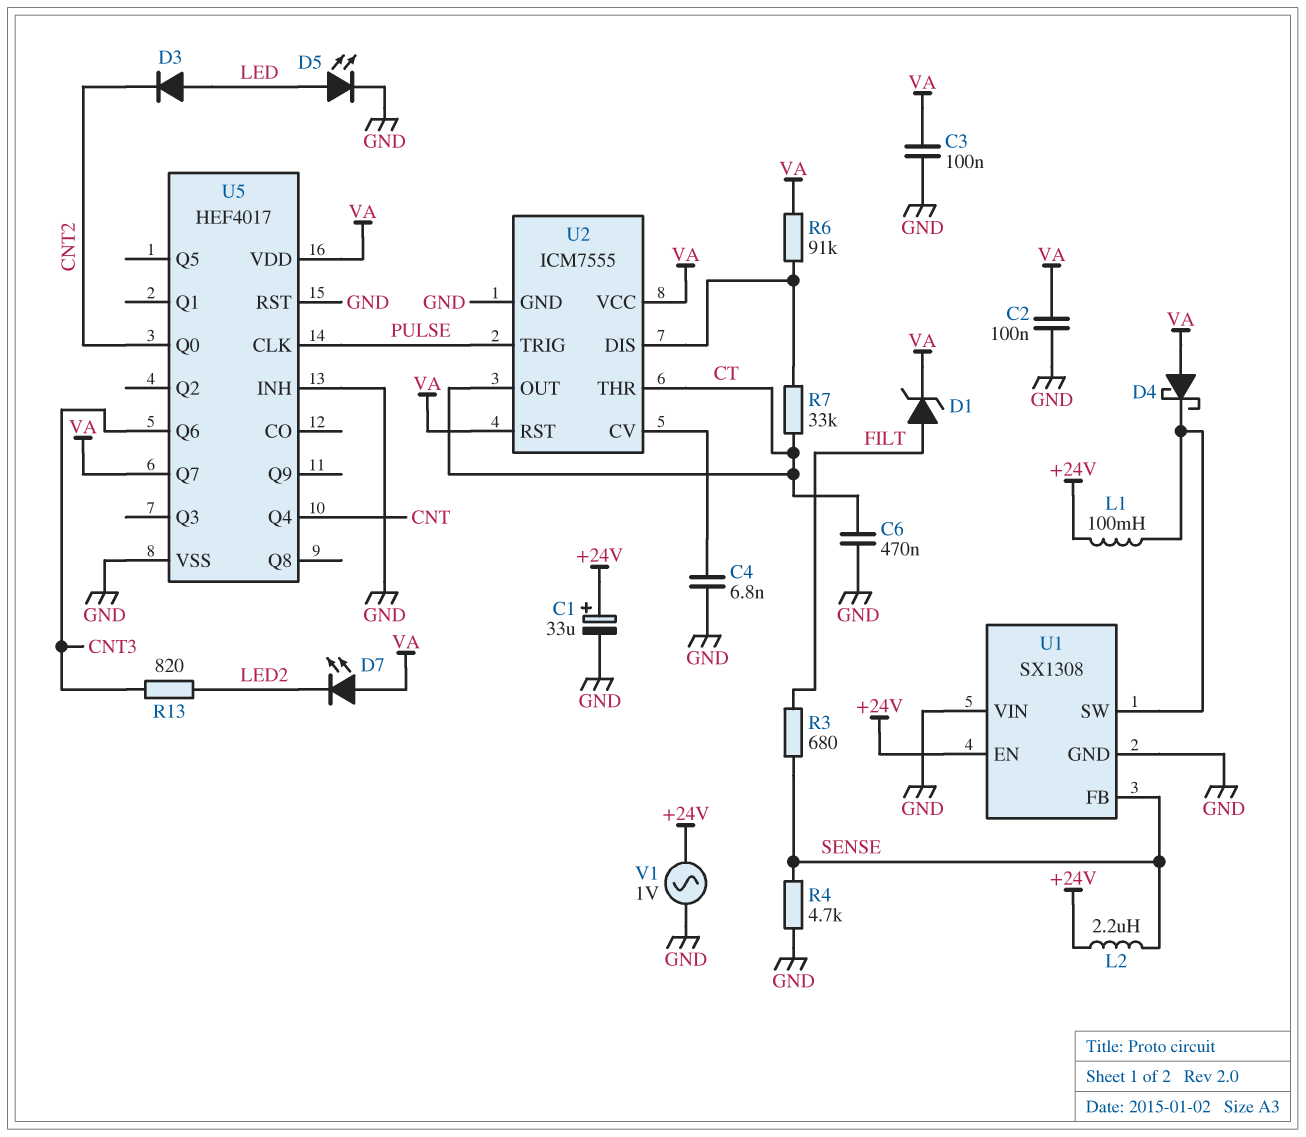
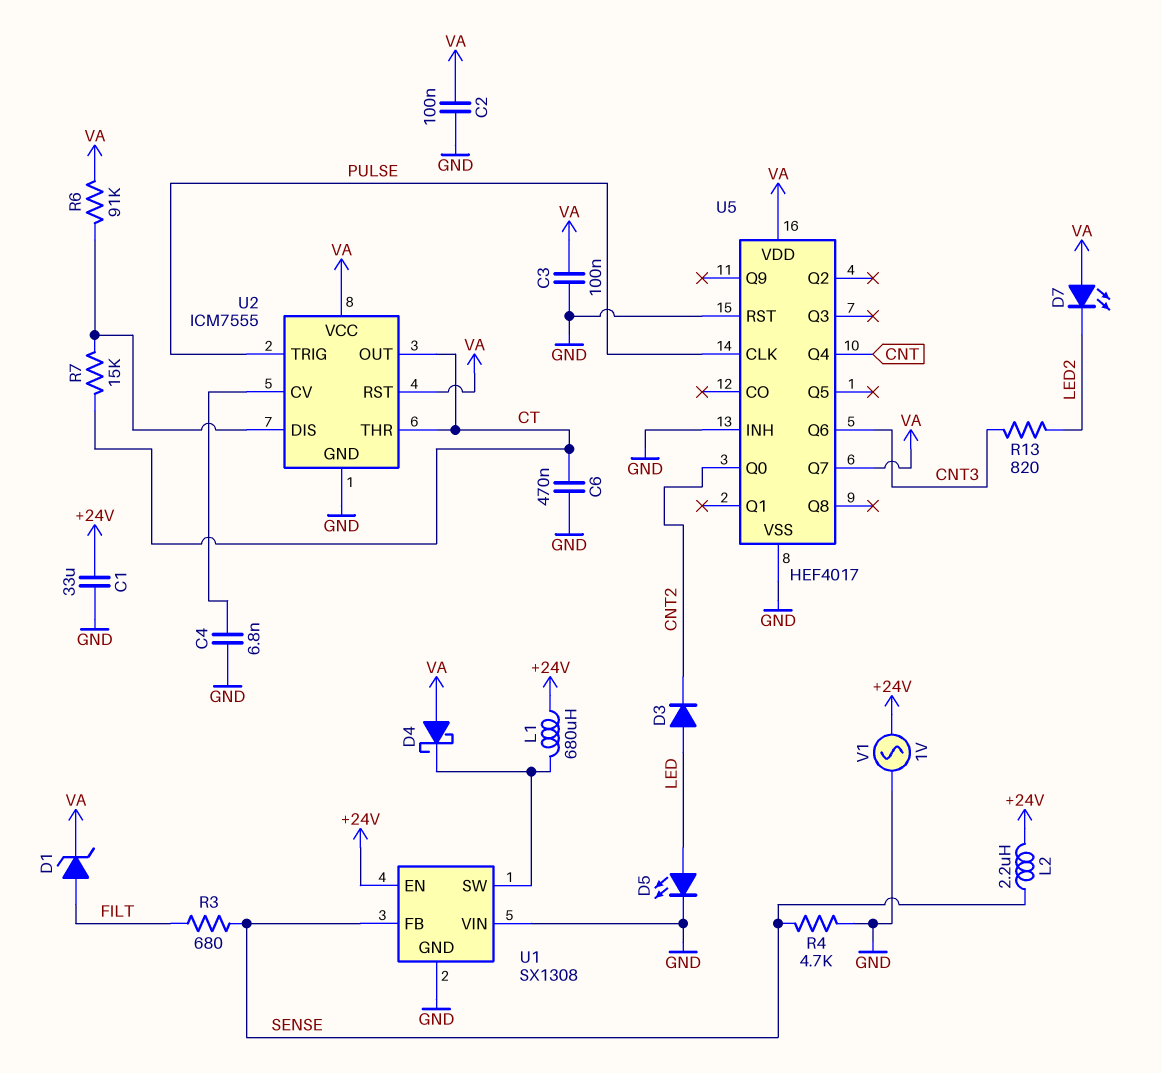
C1: 33uF (plus +24V, minus GND) -> 33uF (+24V, GND)
L1: 100mH (+24V, U1/SW) -> 680uH (+24V, U1/SW)
R7: 33k (CT, U2/DIS) -> 15k (CT, U2/DIS)

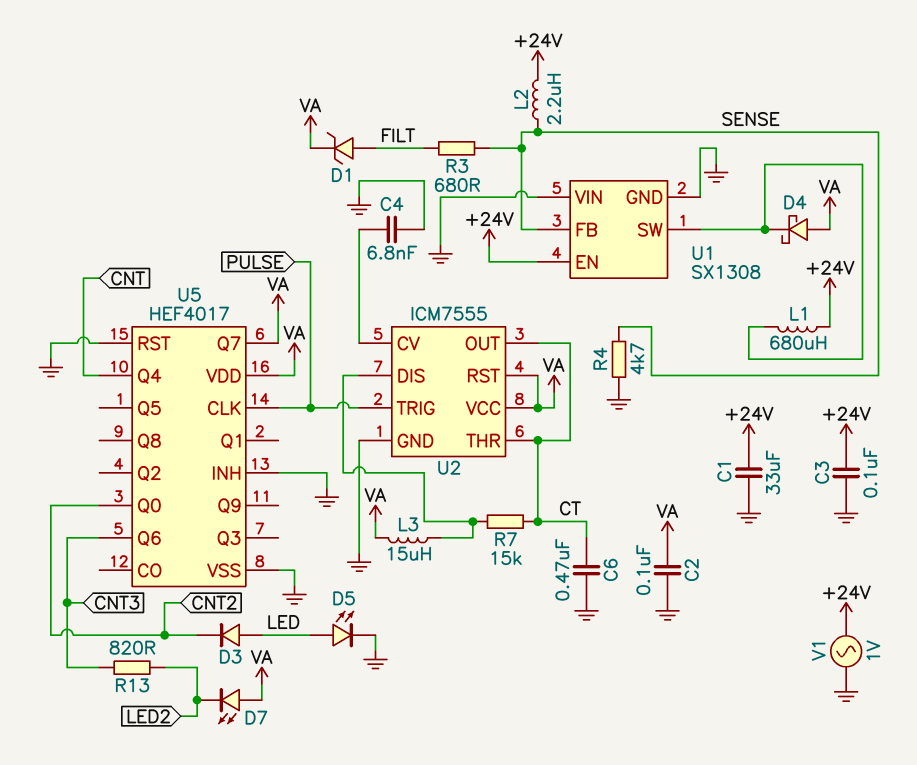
C3: 100nF (GND, VA) -> 100nF (+24V, GND)
L3: none -> 15uH (U2/DIS, VA)
R6: 91k (U2/DIS, VA) -> none

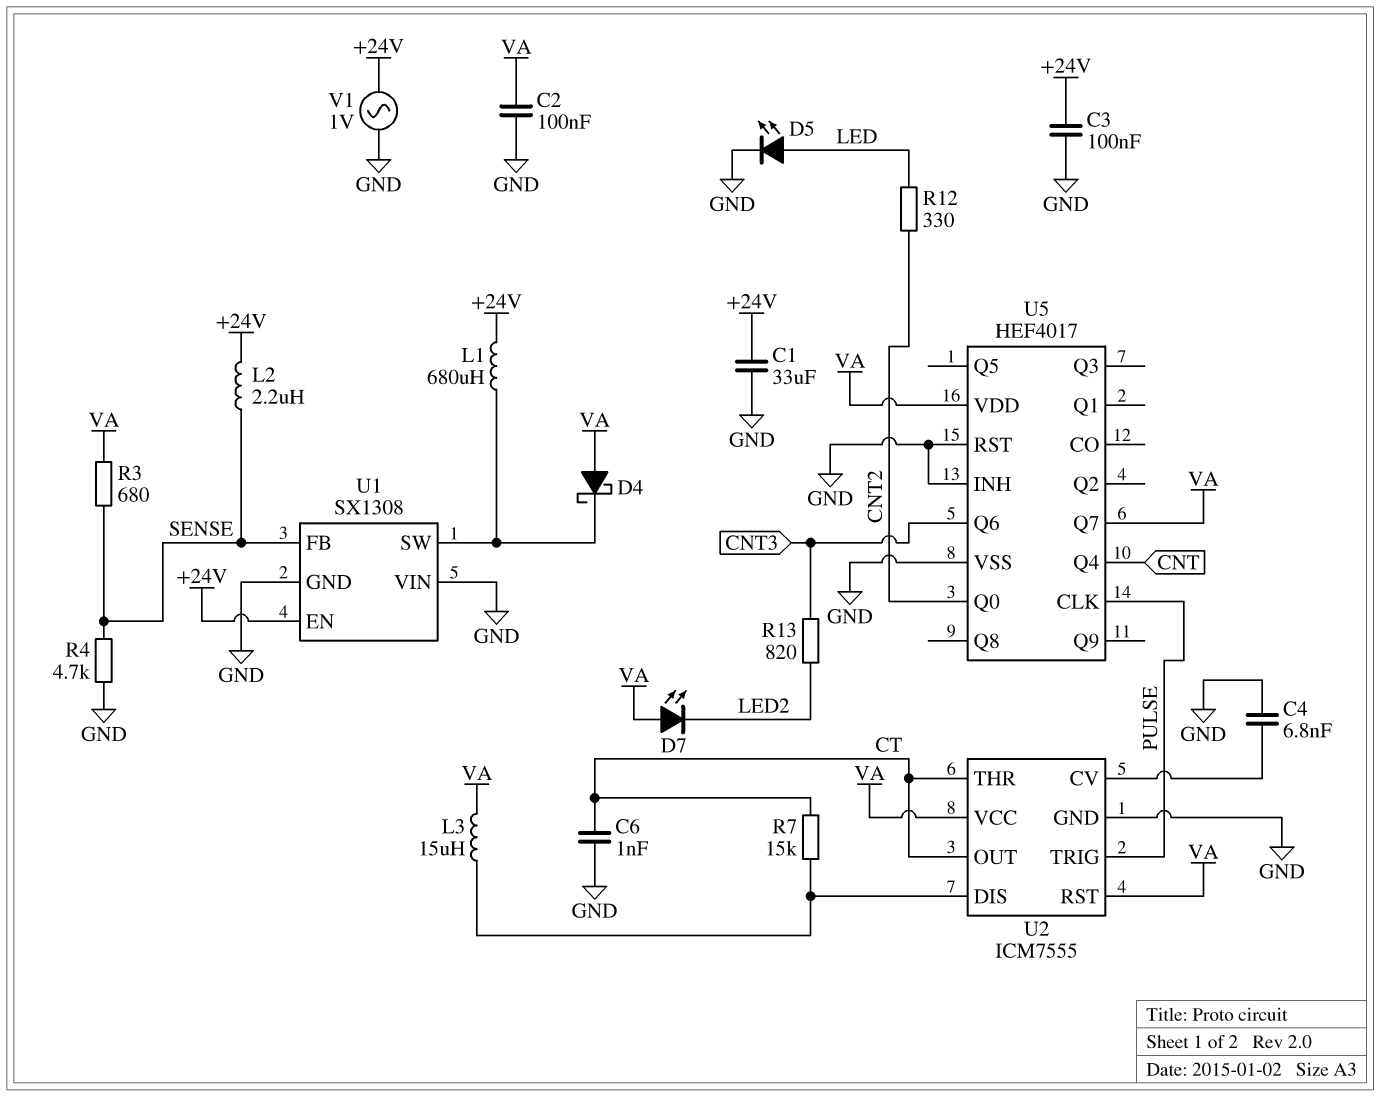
C6: 470nF (CT, GND) -> 1nF (CT, GND)
D1: zener (A FILT, K VA) -> none
D3: diode (A LED, K CNT2) -> none
R3: 680 (FILT, SENSE) -> 680 (SENSE, VA)
R12: none -> 330 (CNT2, LED)

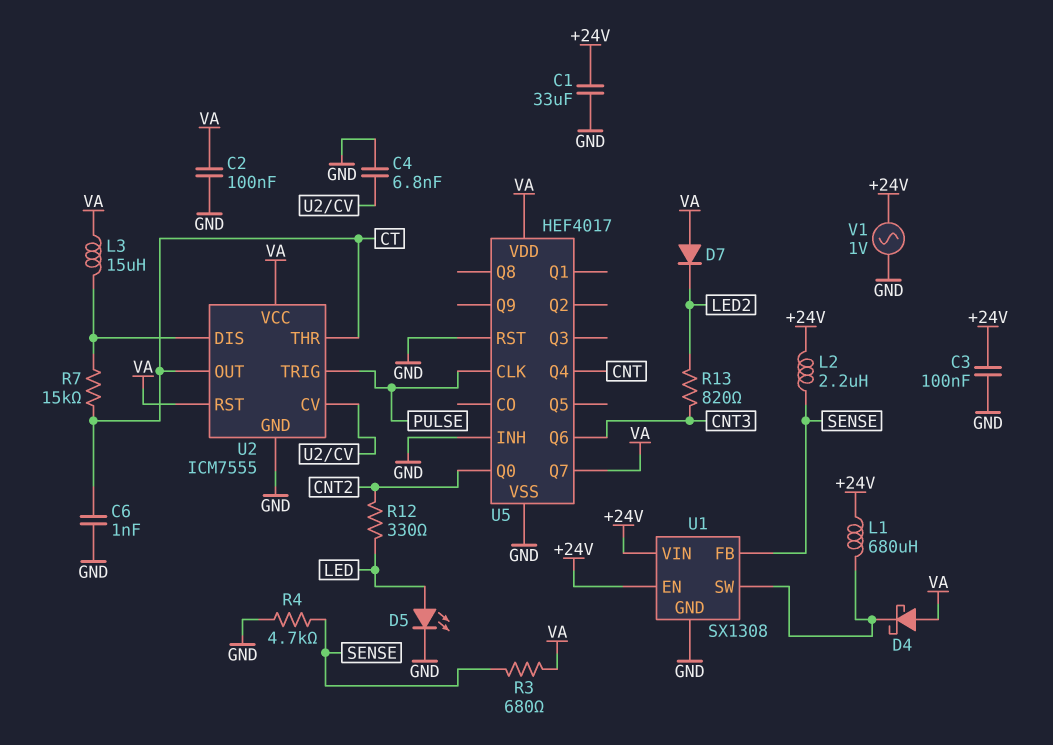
D7: LED (A VA, K LED2) -> diode (A VA, K LED2)
U1 pin VIN: GND -> +24V

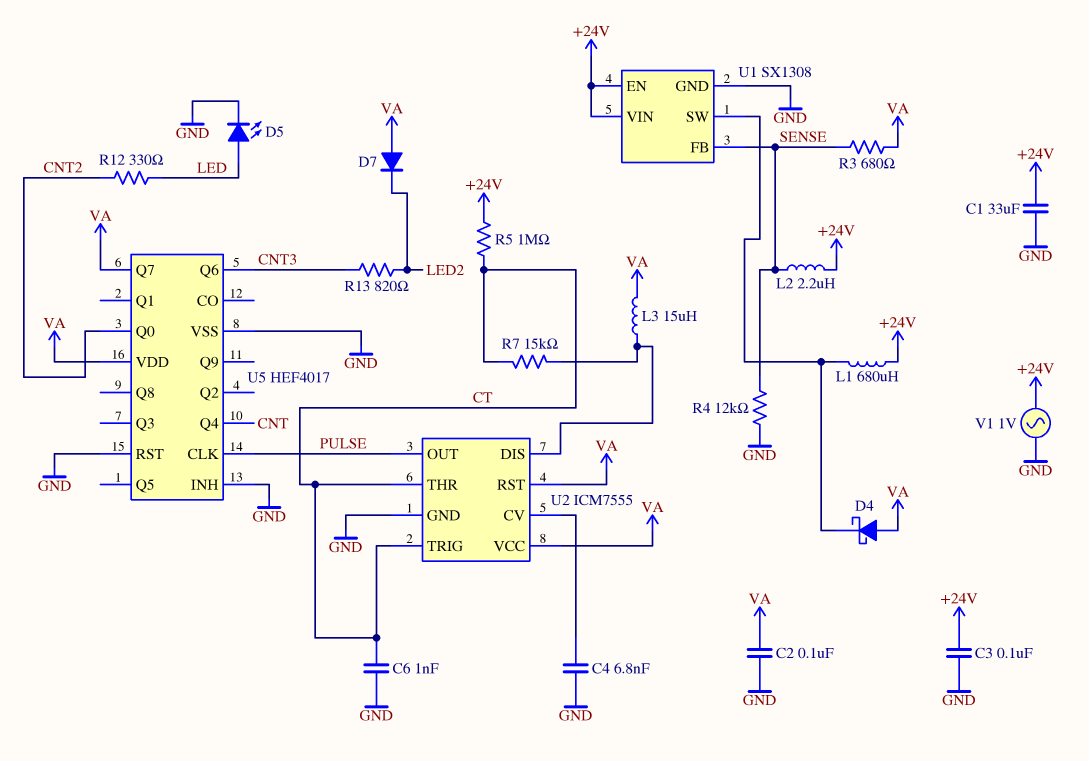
R4: 4.7k (GND, SENSE) -> 12k (GND, SENSE)
R5: none -> 1M (+24V, CT)
U2 pin OUT: CT -> PULSE
U2 pin TRIG: PULSE -> CT

